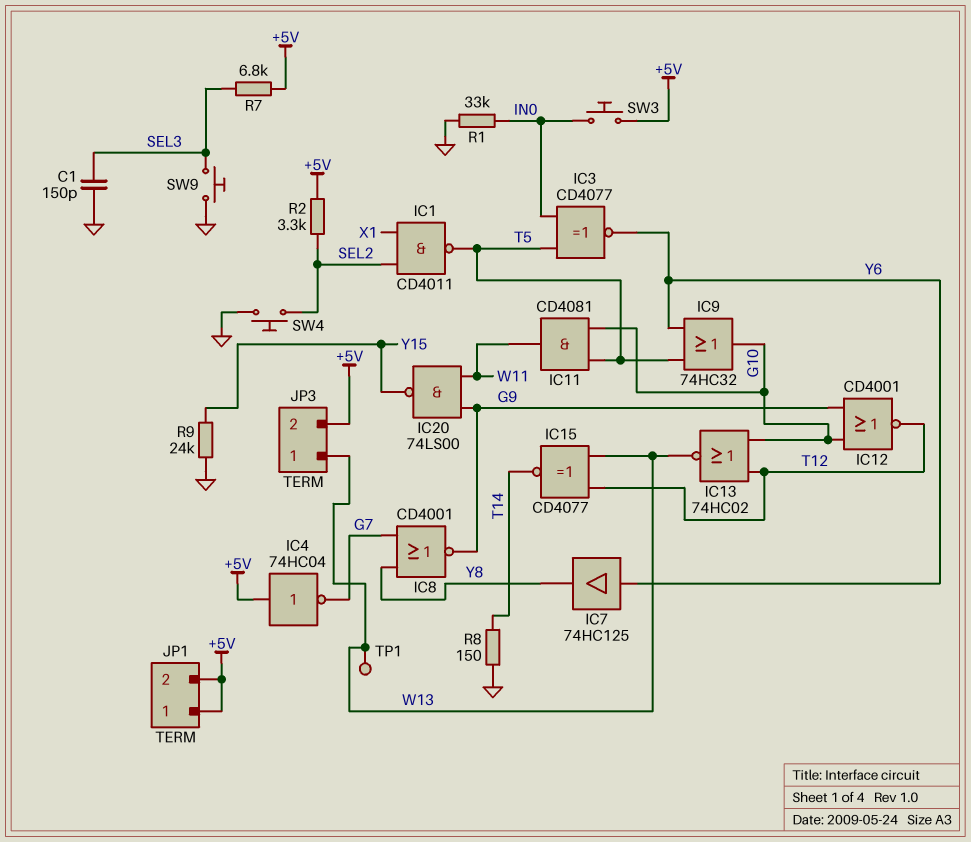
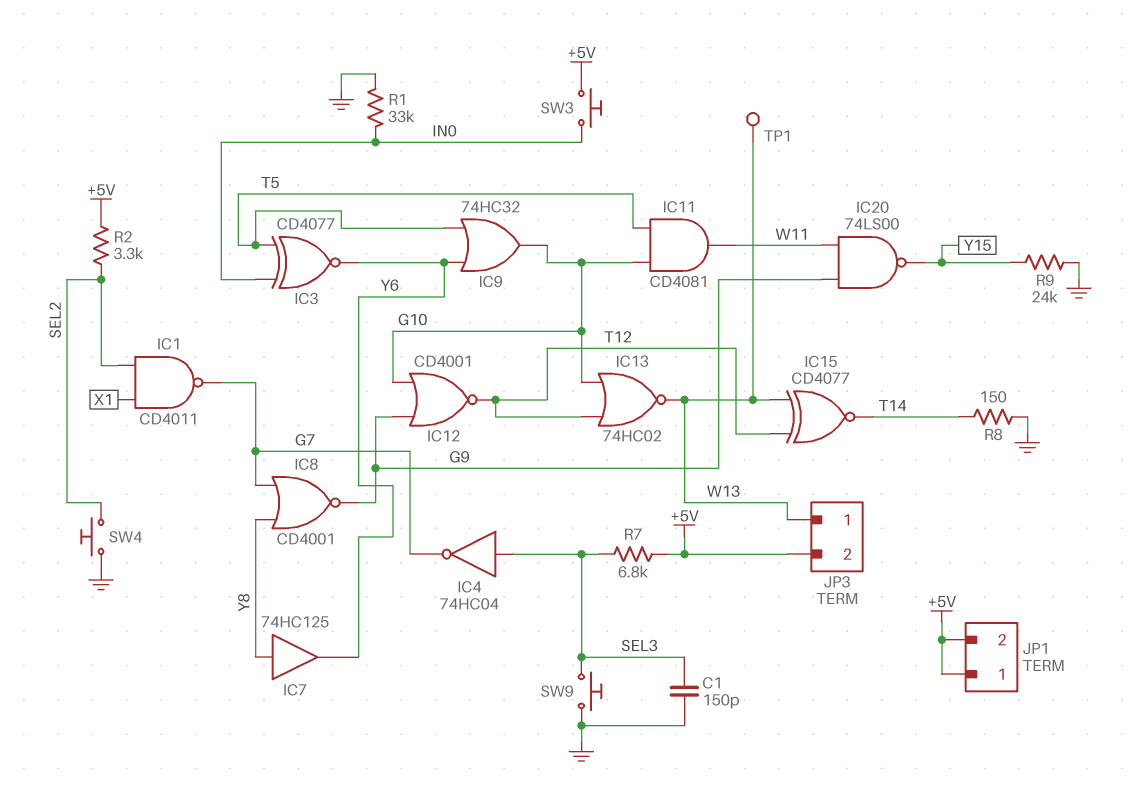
IC1: NAND CD4011 (in SEL2, in X1, out T5) -> NAND CD4011 (in SEL2, in X1, out G7)
IC4: NOT 74HC04 (in +5V, out G7) -> NOT 74HC04 (in SEL3, out G7)
IC7: buffer 74HC125 (in Y6, out Y8) -> buffer 74HC125 (in Y8, out Y6)

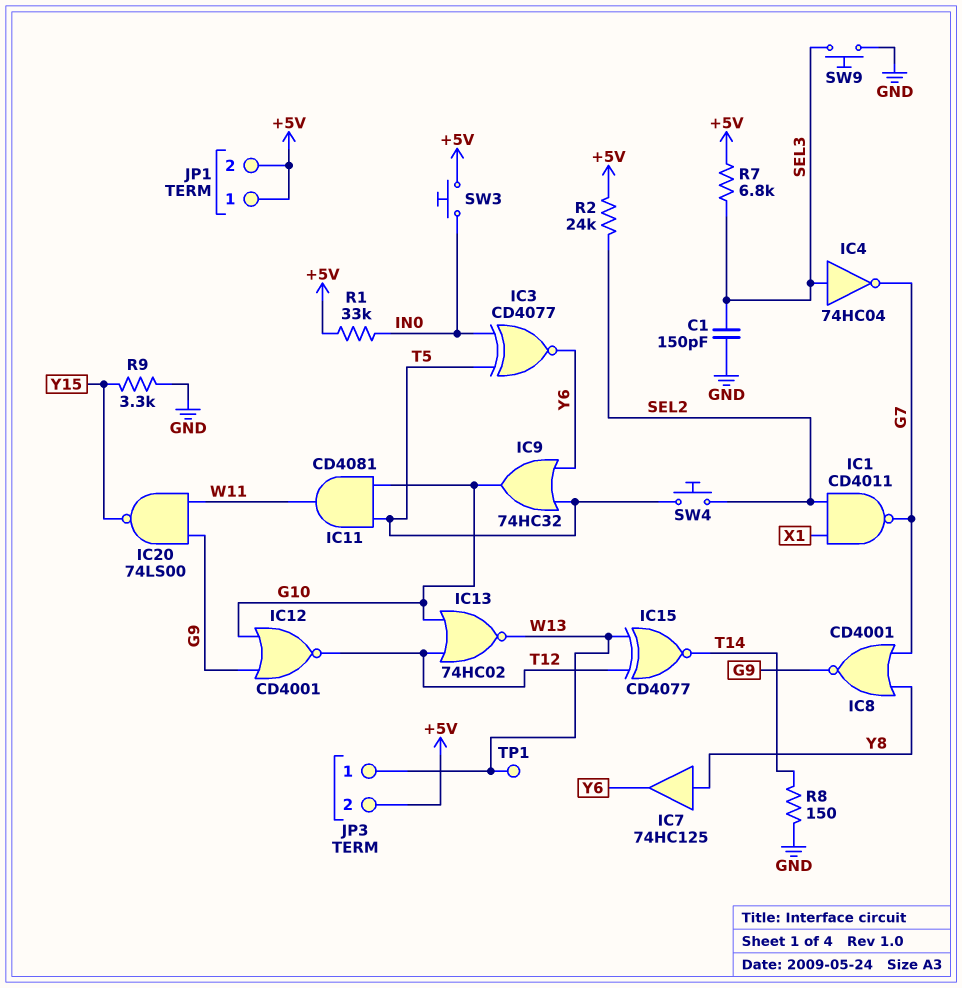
R1: 33k (GND, IN0) -> 33k (+5V, IN0)
R2: 3.3k (+5V, SEL2) -> 24k (+5V, SEL2)
R9: 24k (GND, Y15) -> 3.3k (GND, Y15)
SW4: button (GND, SEL2) -> button (SEL2, T5)

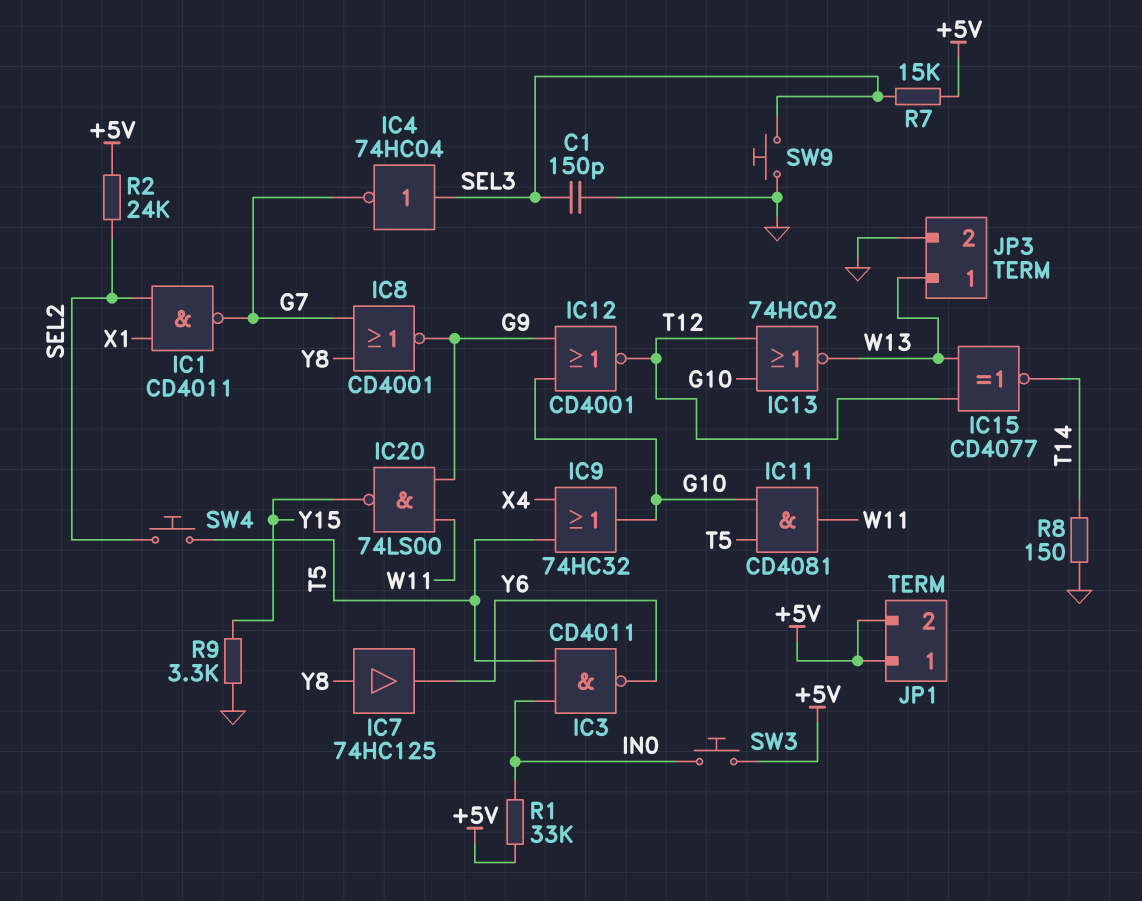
IC3: XNOR CD4077 (in IN0, in T5, out Y6) -> NAND CD4011 (in IN0, in T5, out Y6)
IC9: OR 74HC32 (in T5, in Y6, out G10) -> OR 74HC32 (in T5, in X4, out G10)
JP3 pin 2: +5V -> GND
R7: 6.8k (+5V, SEL3) -> 15k (+5V, SEL3)
TP1: test point (W13) -> none

